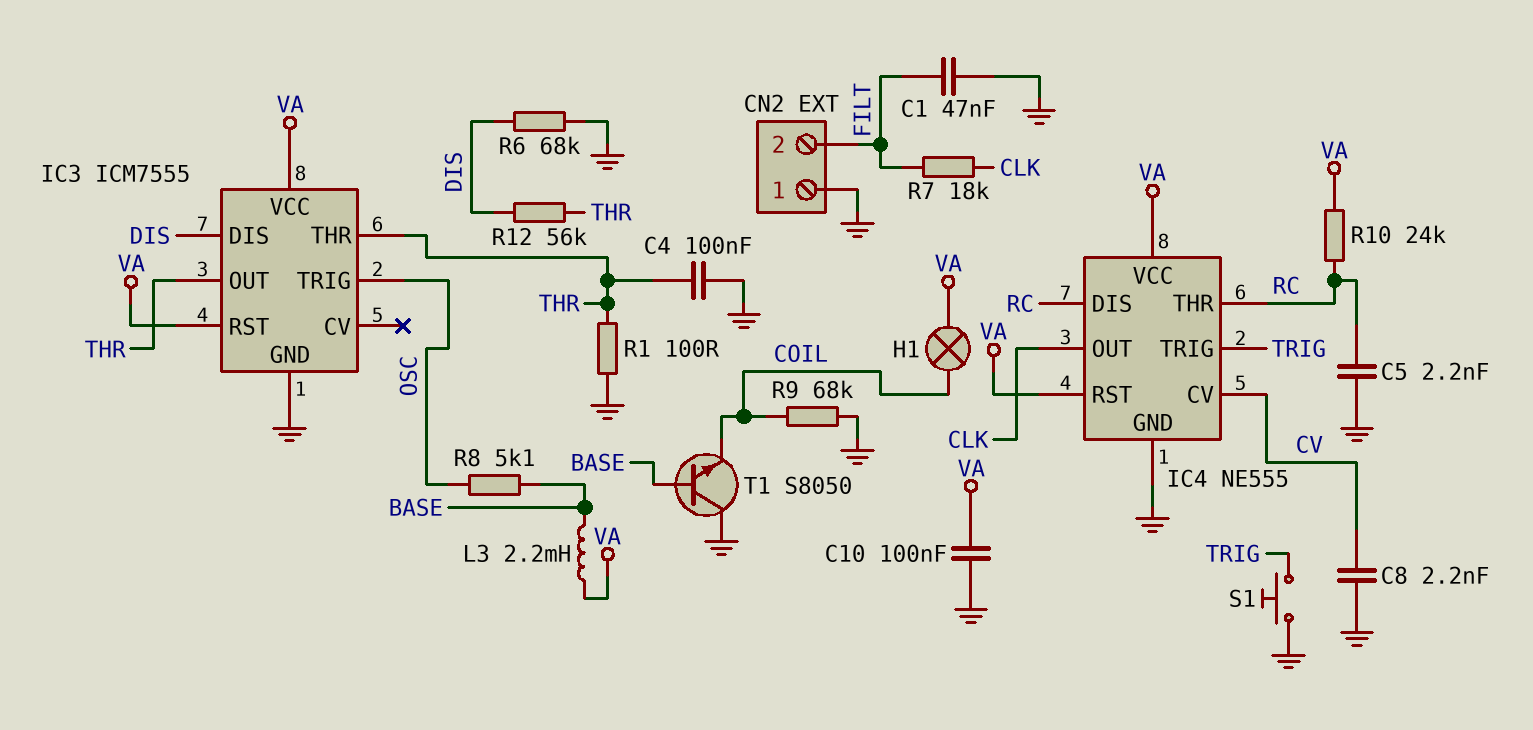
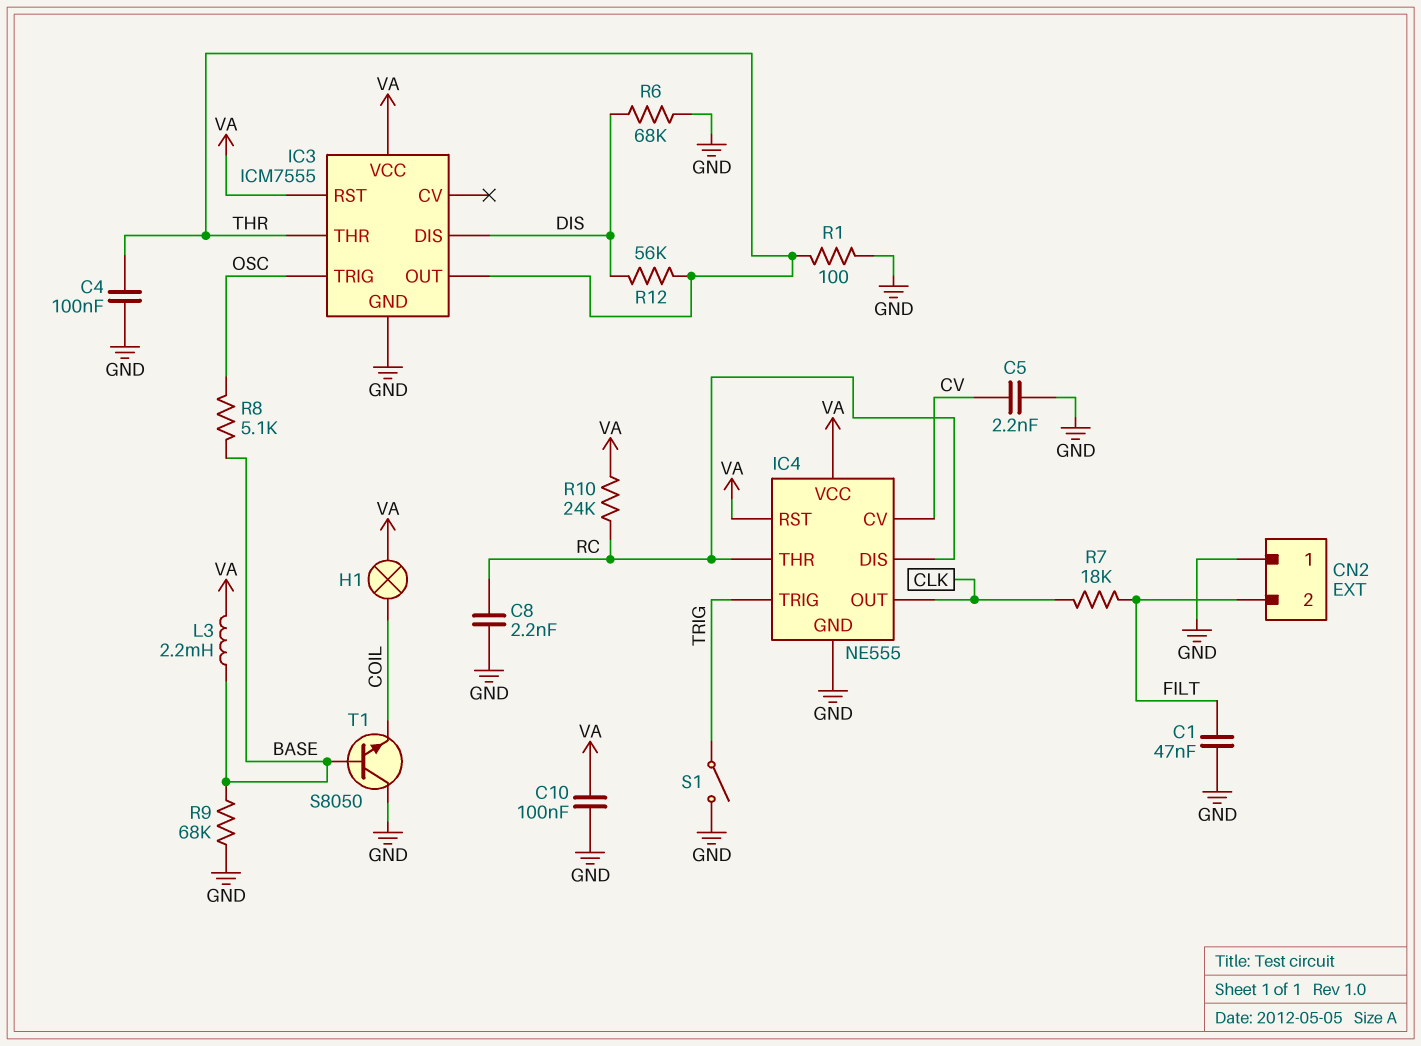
C5: 2.2nF (GND, RC) -> 2.2nF (CV, GND)
C8: 2.2nF (CV, GND) -> 2.2nF (GND, RC)
R9: 68k (COIL, GND) -> 68k (BASE, GND)
S1: button (GND, TRIG) -> switch (GND, TRIG)

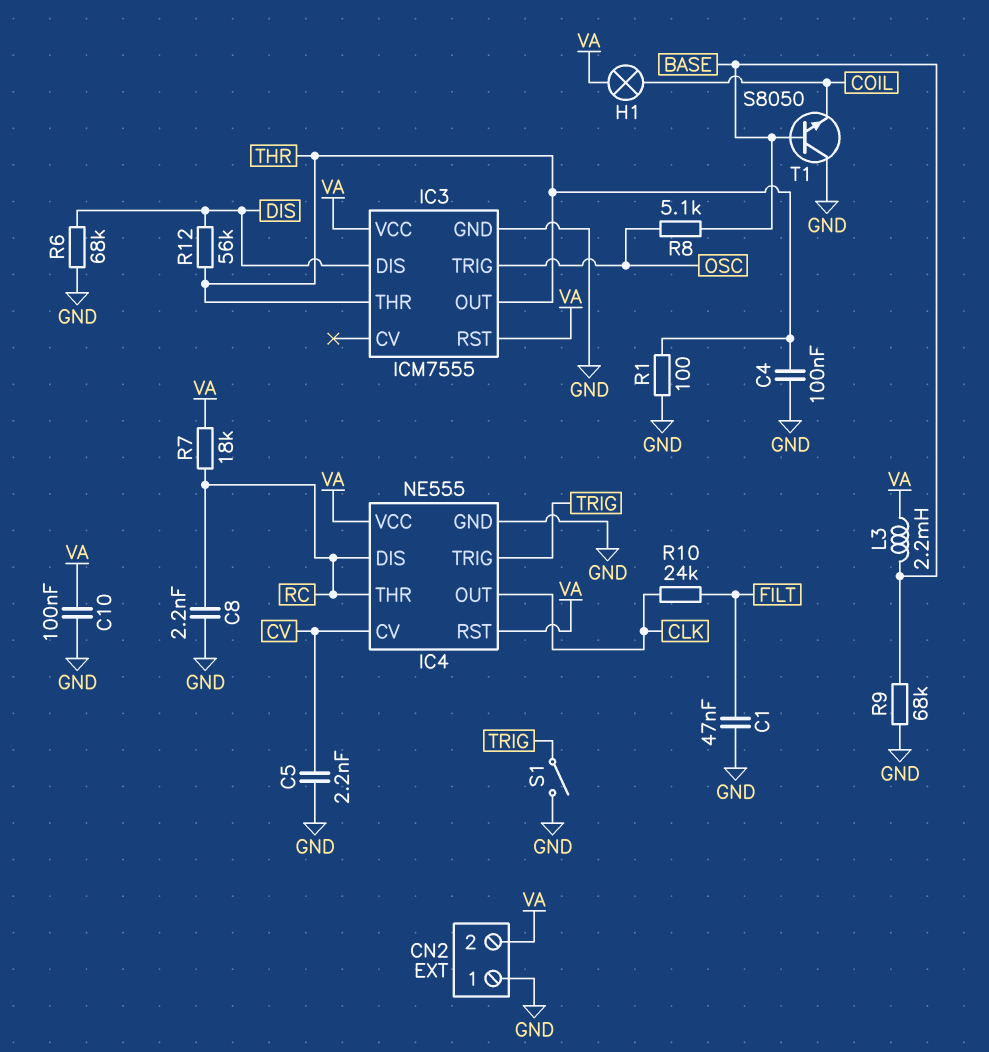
CN2 pin 2: FILT -> VA
R7: 18k (CLK, FILT) -> 18k (RC, VA)
R10: 24k (RC, VA) -> 24k (CLK, FILT)

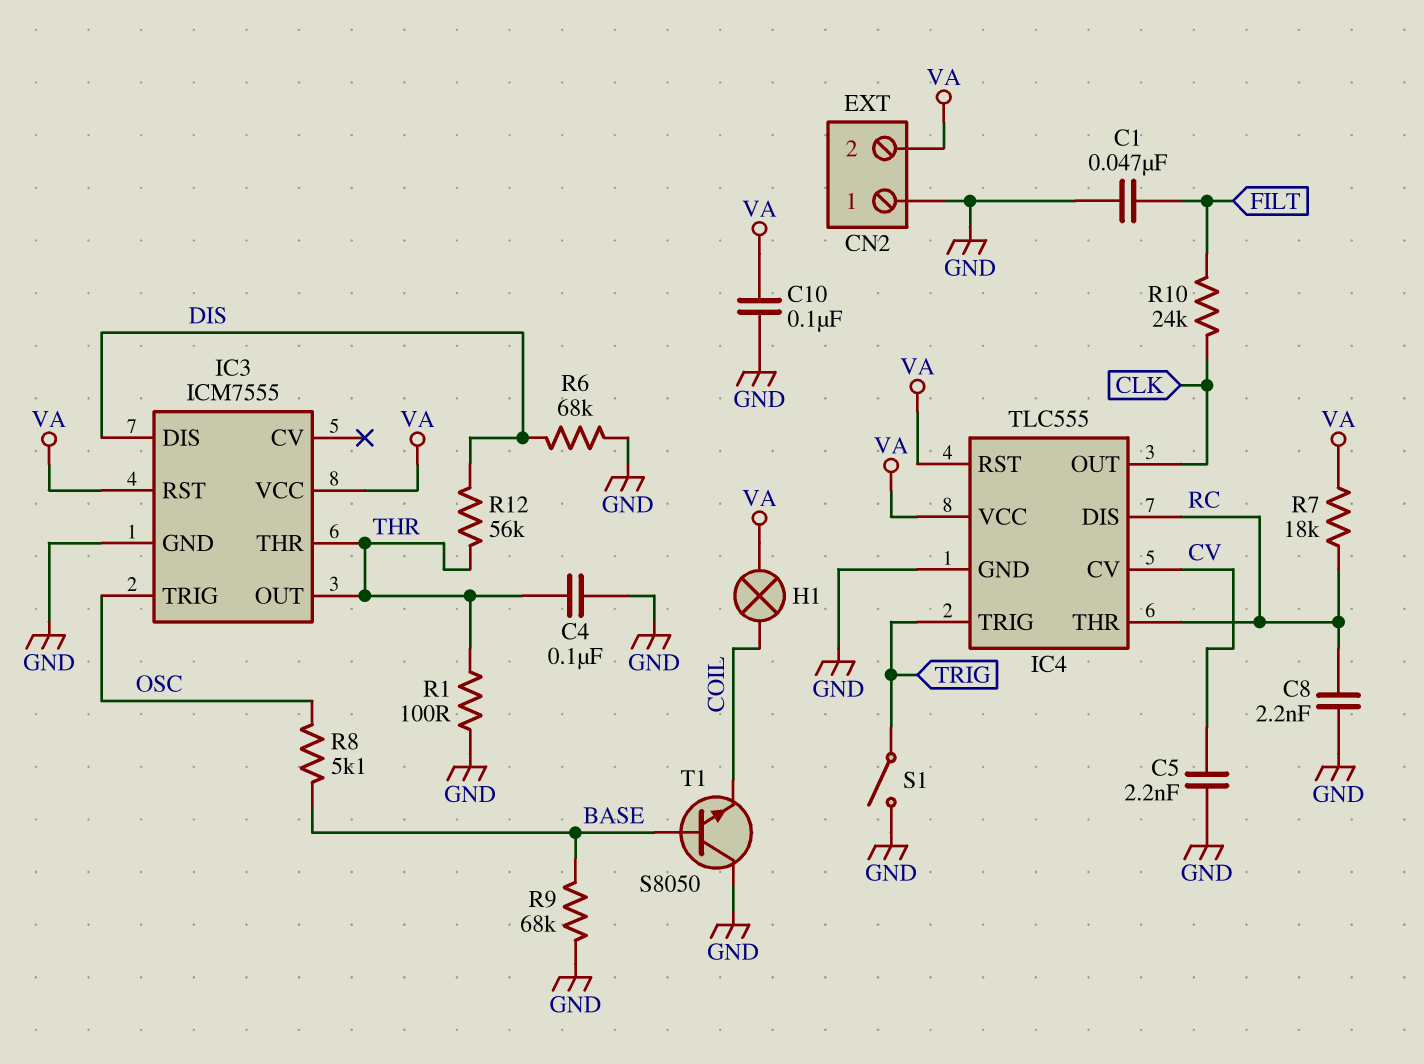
IC4: NE555 -> TLC555
L3: 2.2mH (BASE, VA) -> none

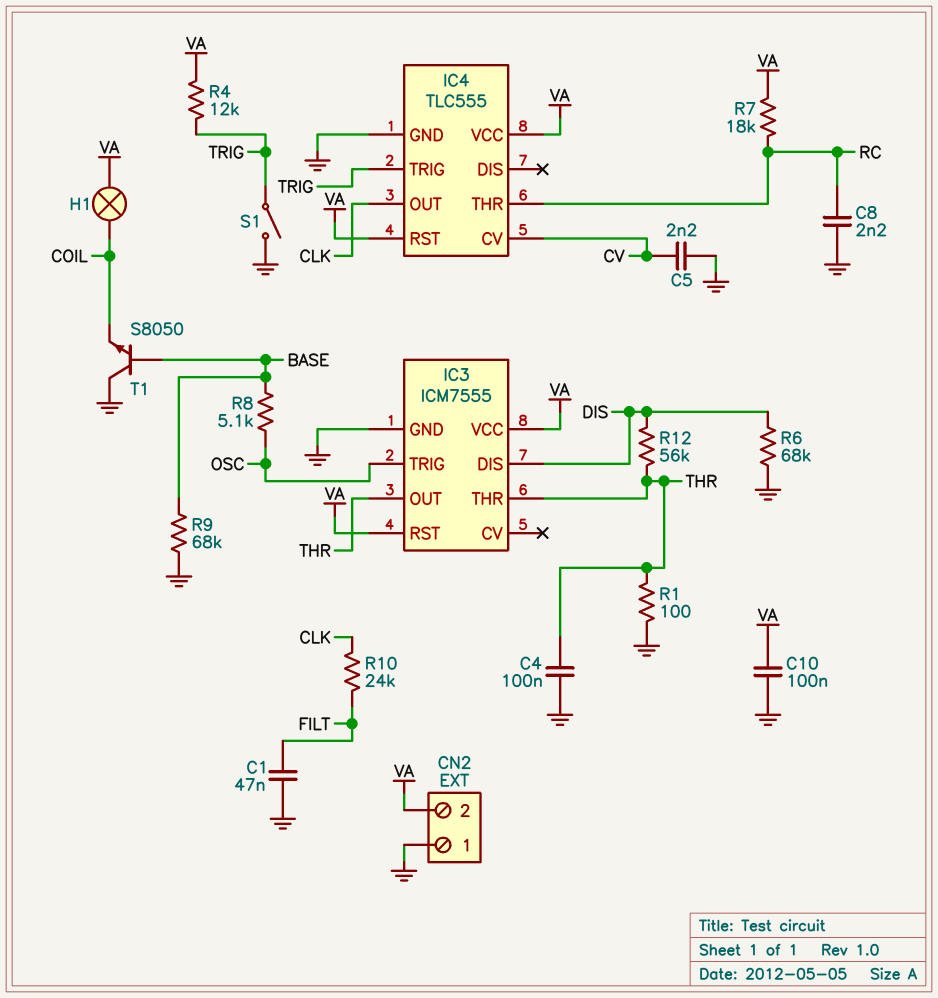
IC4 pin DIS: RC -> none
R4: none -> 12k (TRIG, VA)

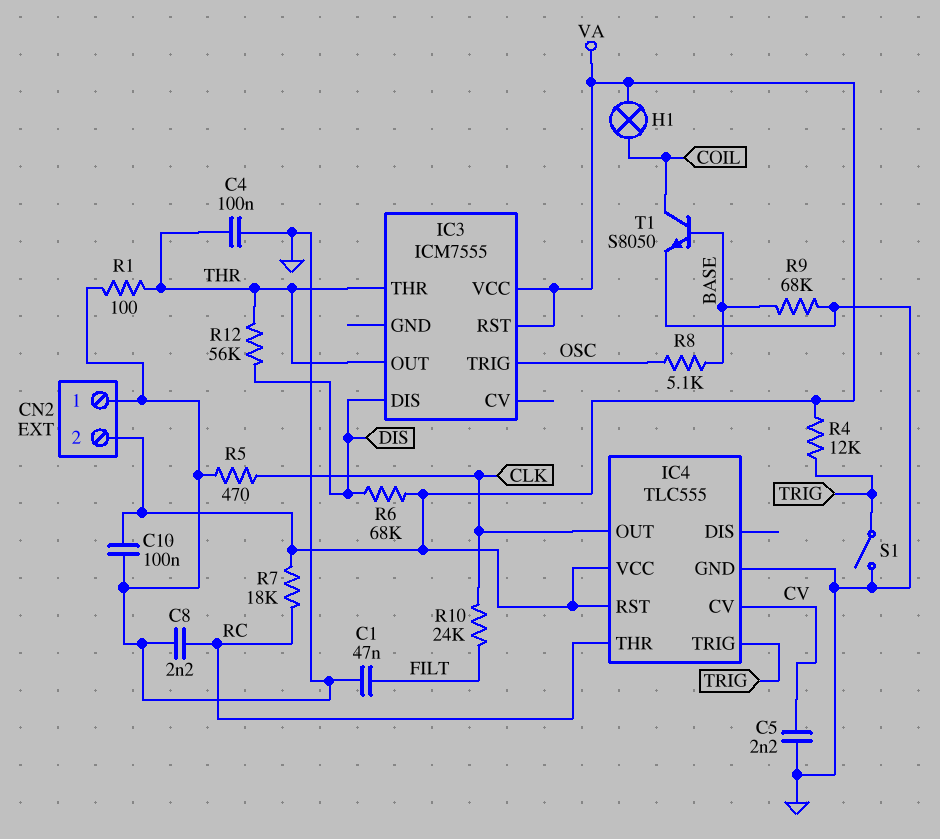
IC3 pin GND: GND -> none
R5: none -> 470 (CLK, GND)
R6: 68k (DIS, GND) -> 68k (DIS, VA)
T1: NPN S8050 (B BASE, C GND, E COIL) -> NPN S8050 (B BASE, C COIL, E GND)

